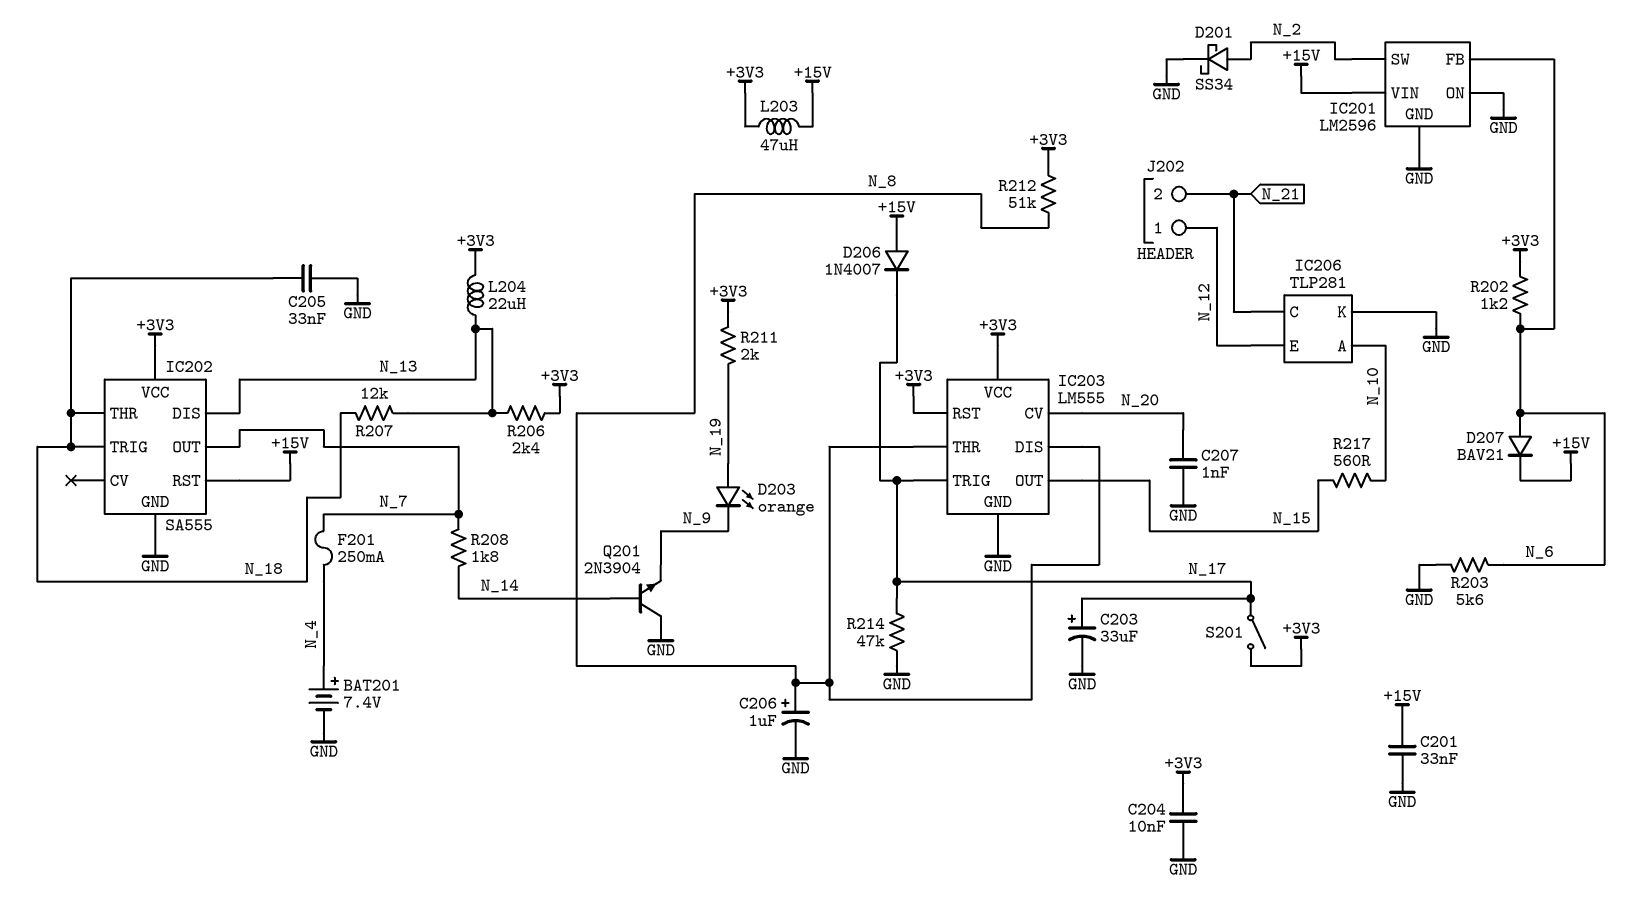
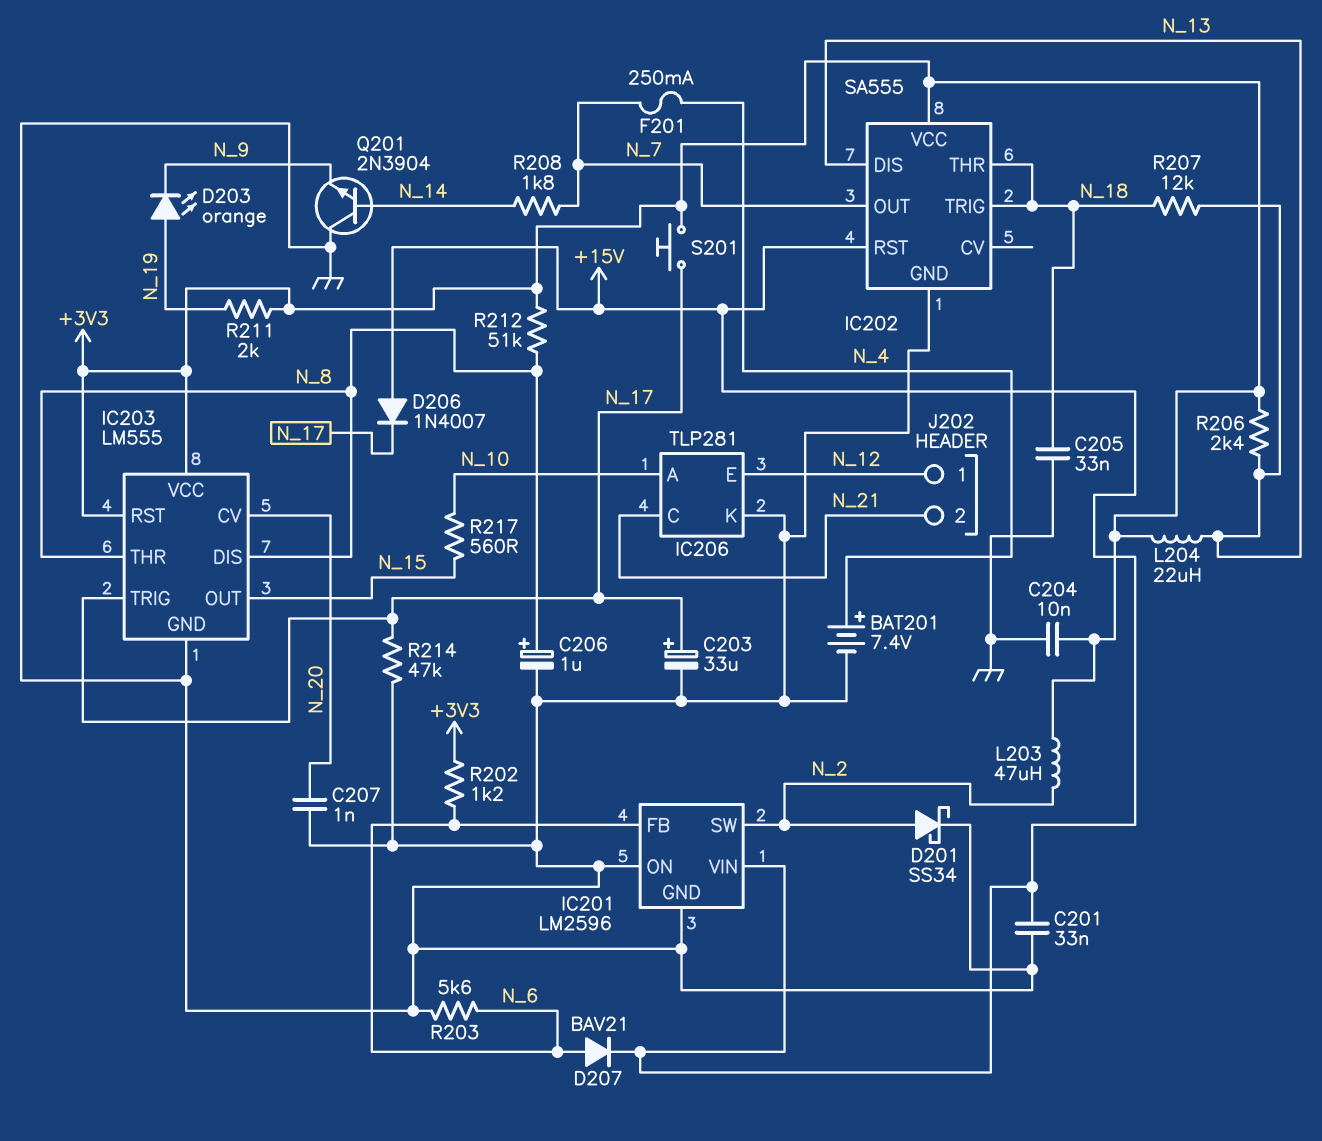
L203: 47uH (+3V3, +15V) -> 47uH (+3V3, N_2)
S201: switch (+3V3, N_17) -> button (+3V3, N_17)

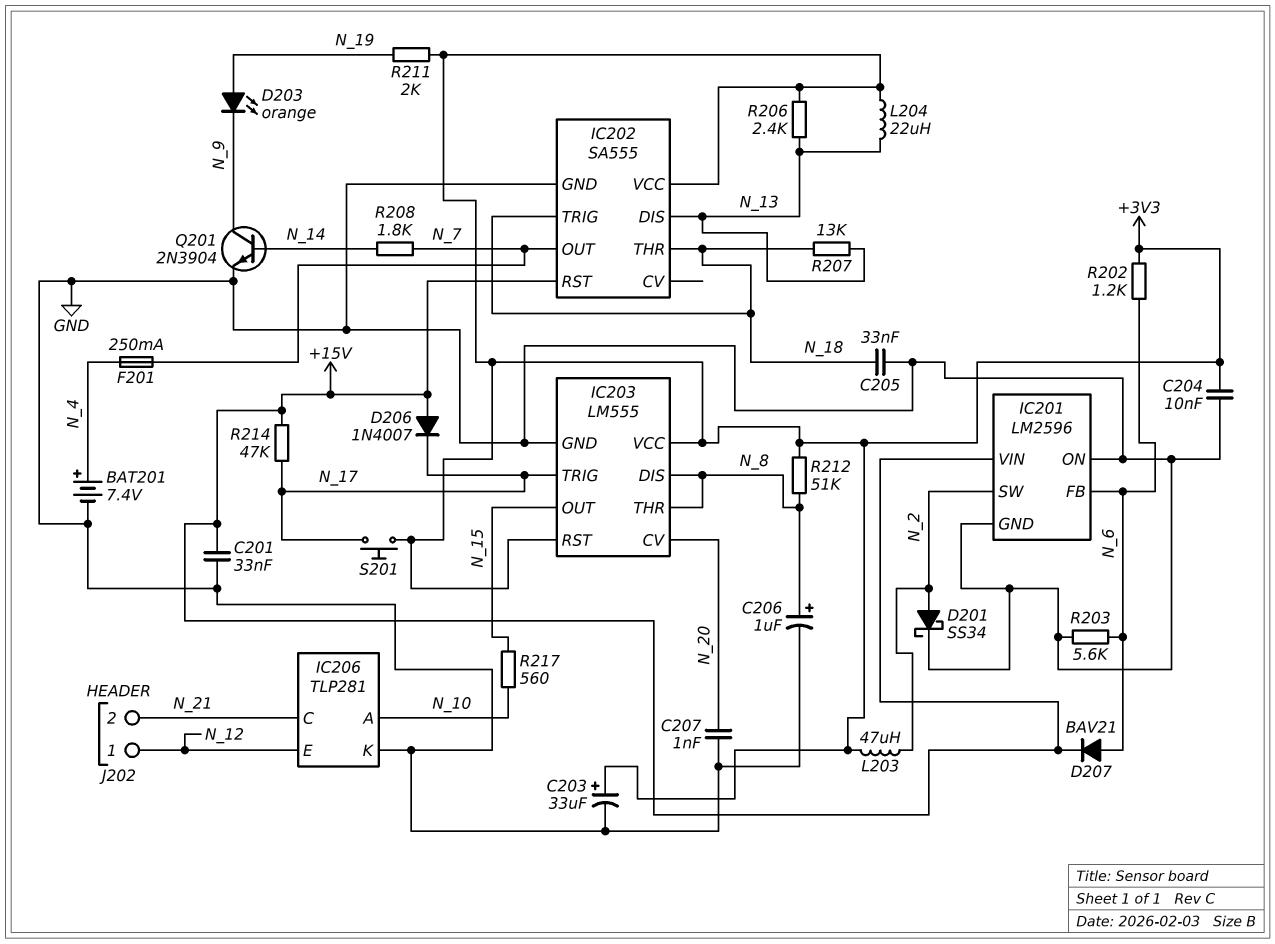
C203: 33uF (plus N_17, minus GND) -> 33uF (plus +3V3, minus GND)
Q201: NPN 2N3904 (B N_14, C GND, E N_9) -> NPN 2N3904 (B N_14, C N_9, E GND)
R207: 12k (N_13, N_18) -> 13k (N_13, N_18)
R214: 47k (GND, N_17) -> 47k (+15V, N_17)

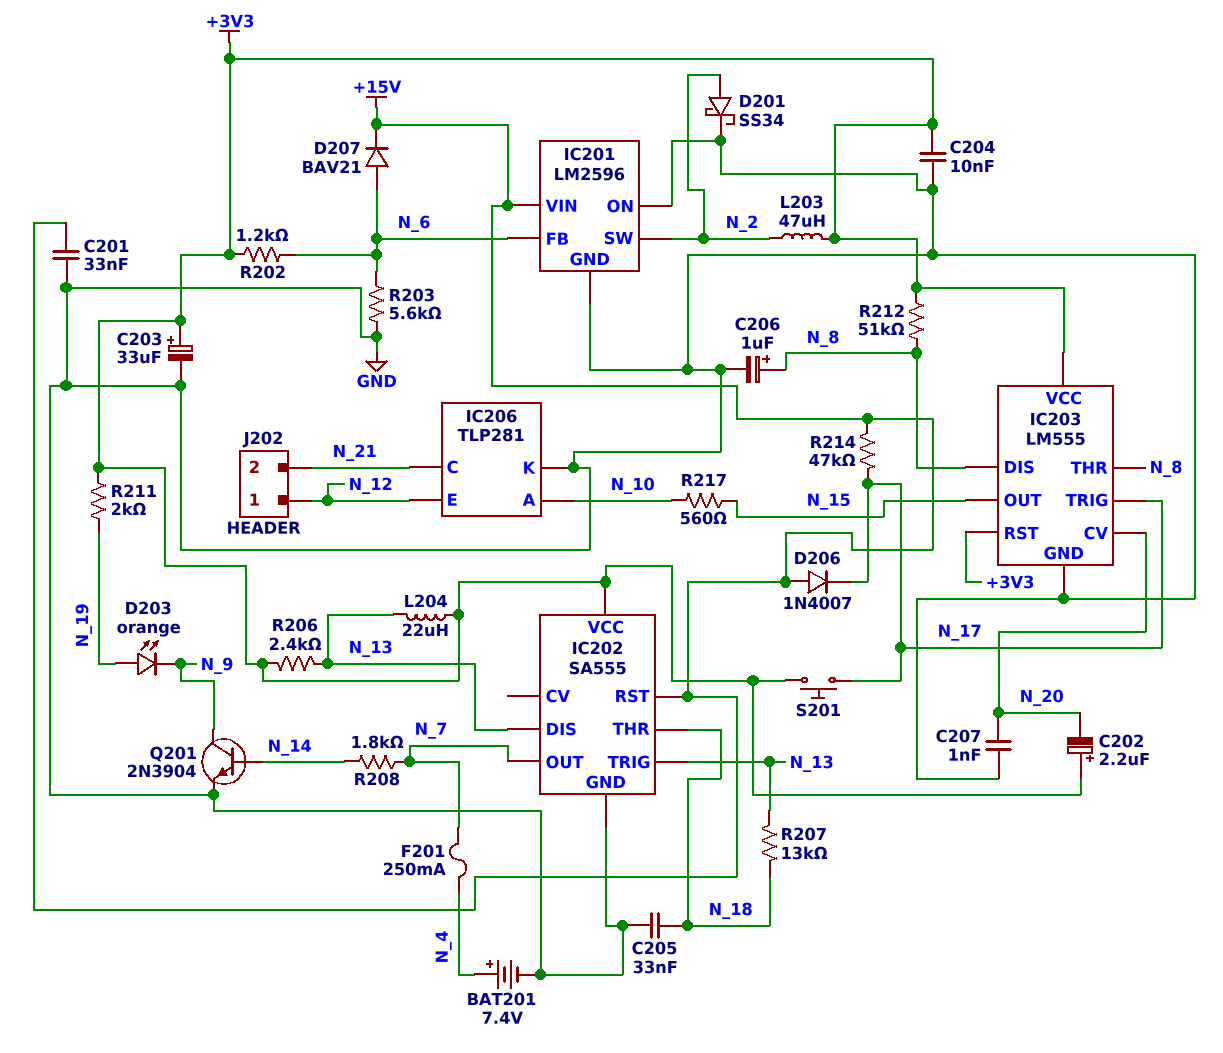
C202: none -> 2.2uF (plus +3V3, minus N_20)
IC202 pin TRIG: N_18 -> N_13

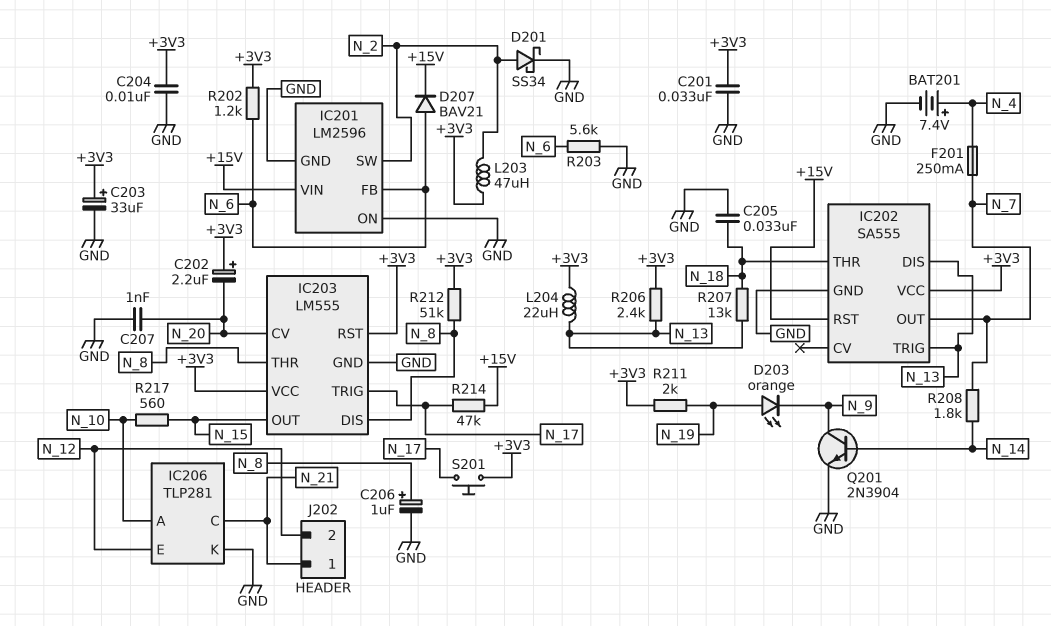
C201: 33nF (+15V, GND) -> 33nF (+3V3, GND)
D206: diode 1N4007 (A +15V, K N_17) -> none
J202 pin 1: N_12 -> N_21
J202 pin 2: N_21 -> N_12

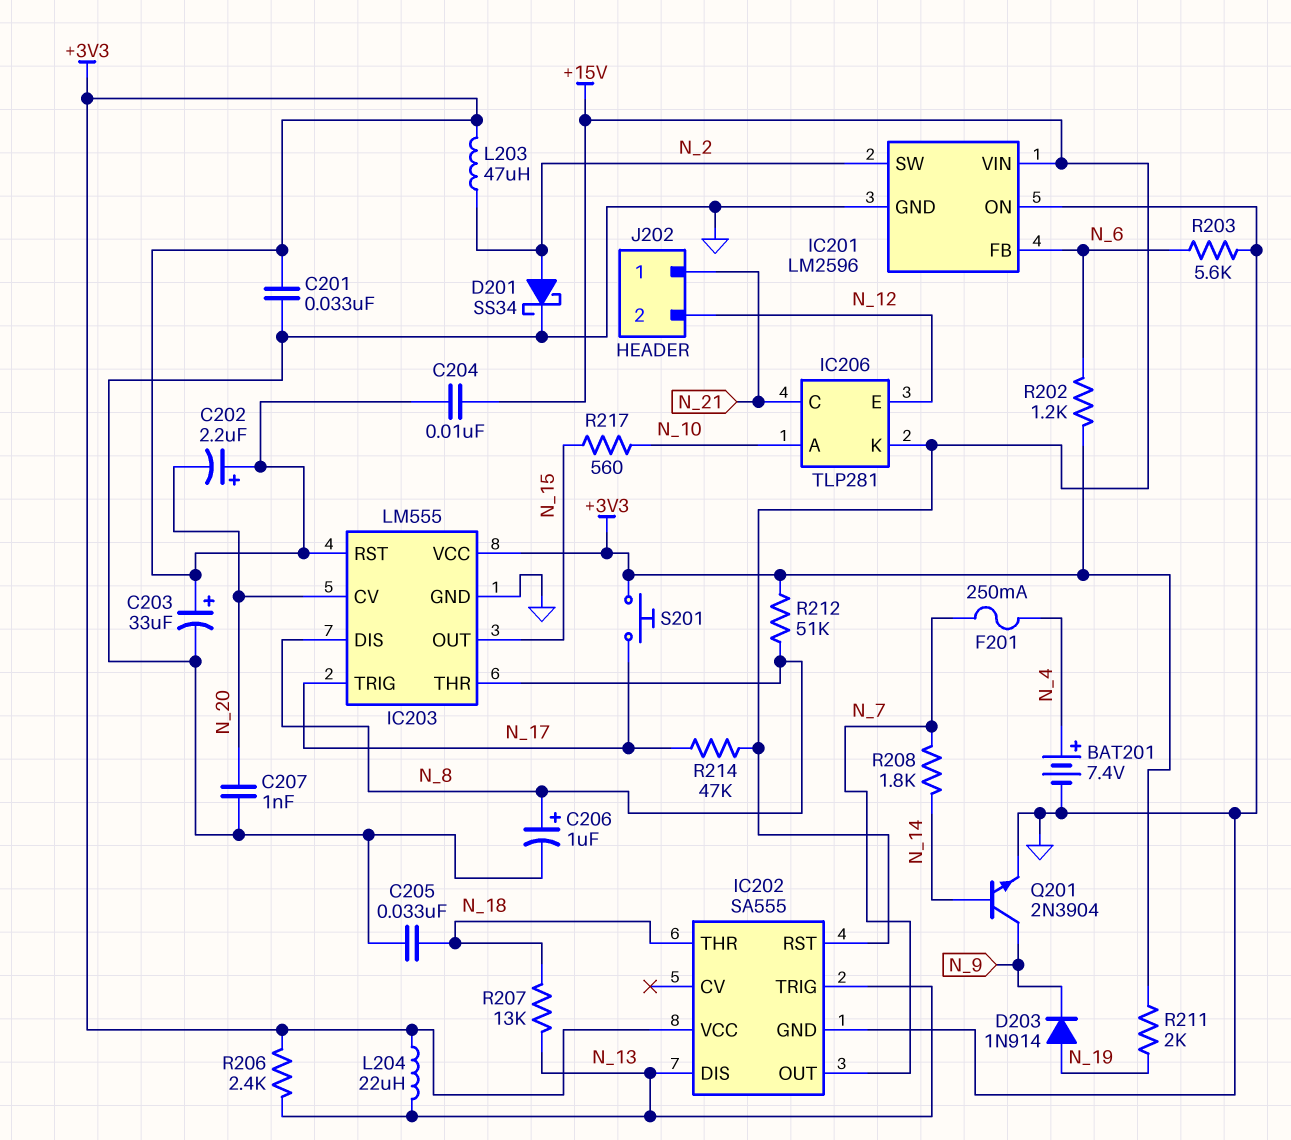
C204: 10nF (+3V3, GND) -> 10nF (+3V3, +15V)
D203: LED orange (A N_19, K N_9) -> diode 1N914 (A N_19, K N_9)
D207: diode BAV21 (A N_6, K +15V) -> none
IC206 pin K: GND -> +15V

